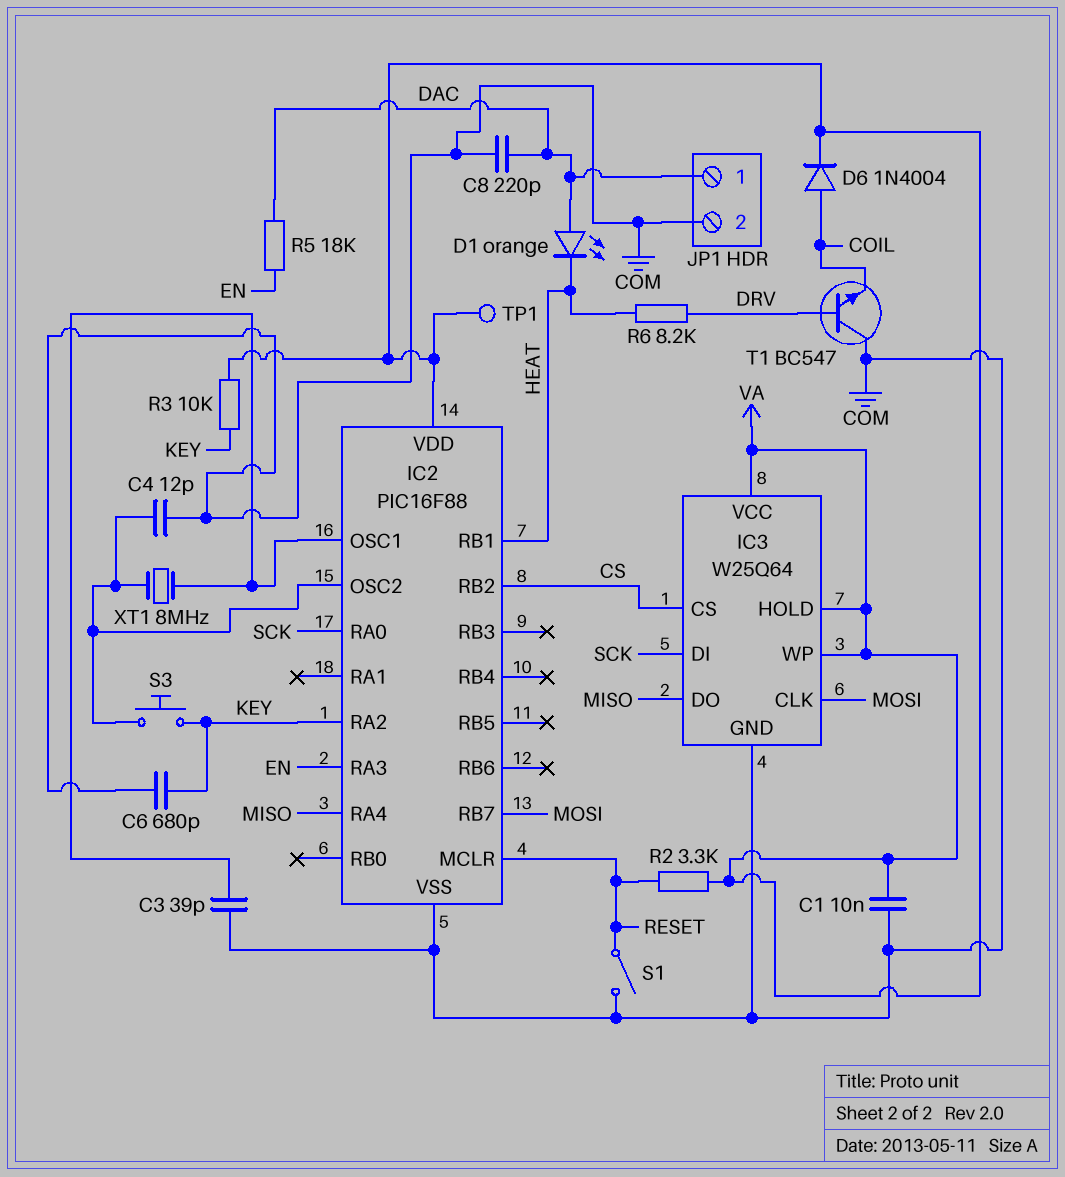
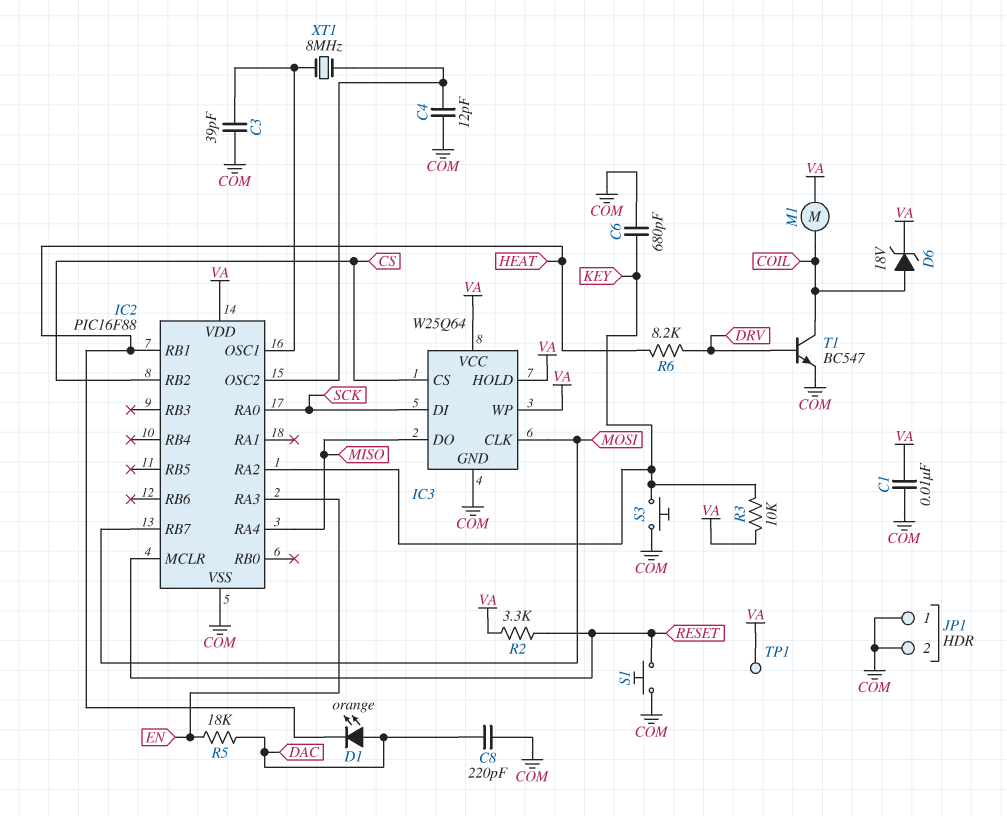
D6: diode 1N4004 (A COIL, K VA) -> zener 18V (A COIL, K VA)
JP1 pin 1: DAC -> COM
M1: none -> motor (COIL, VA)
S1: switch (COM, RESET) -> button (COM, RESET)
S3: button (IC2/OSC2, KEY) -> button (COM, KEY)
T1: NPN BC547 (B DRV, C COM, E COIL) -> NPN BC547 (B DRV, C COIL, E COM)

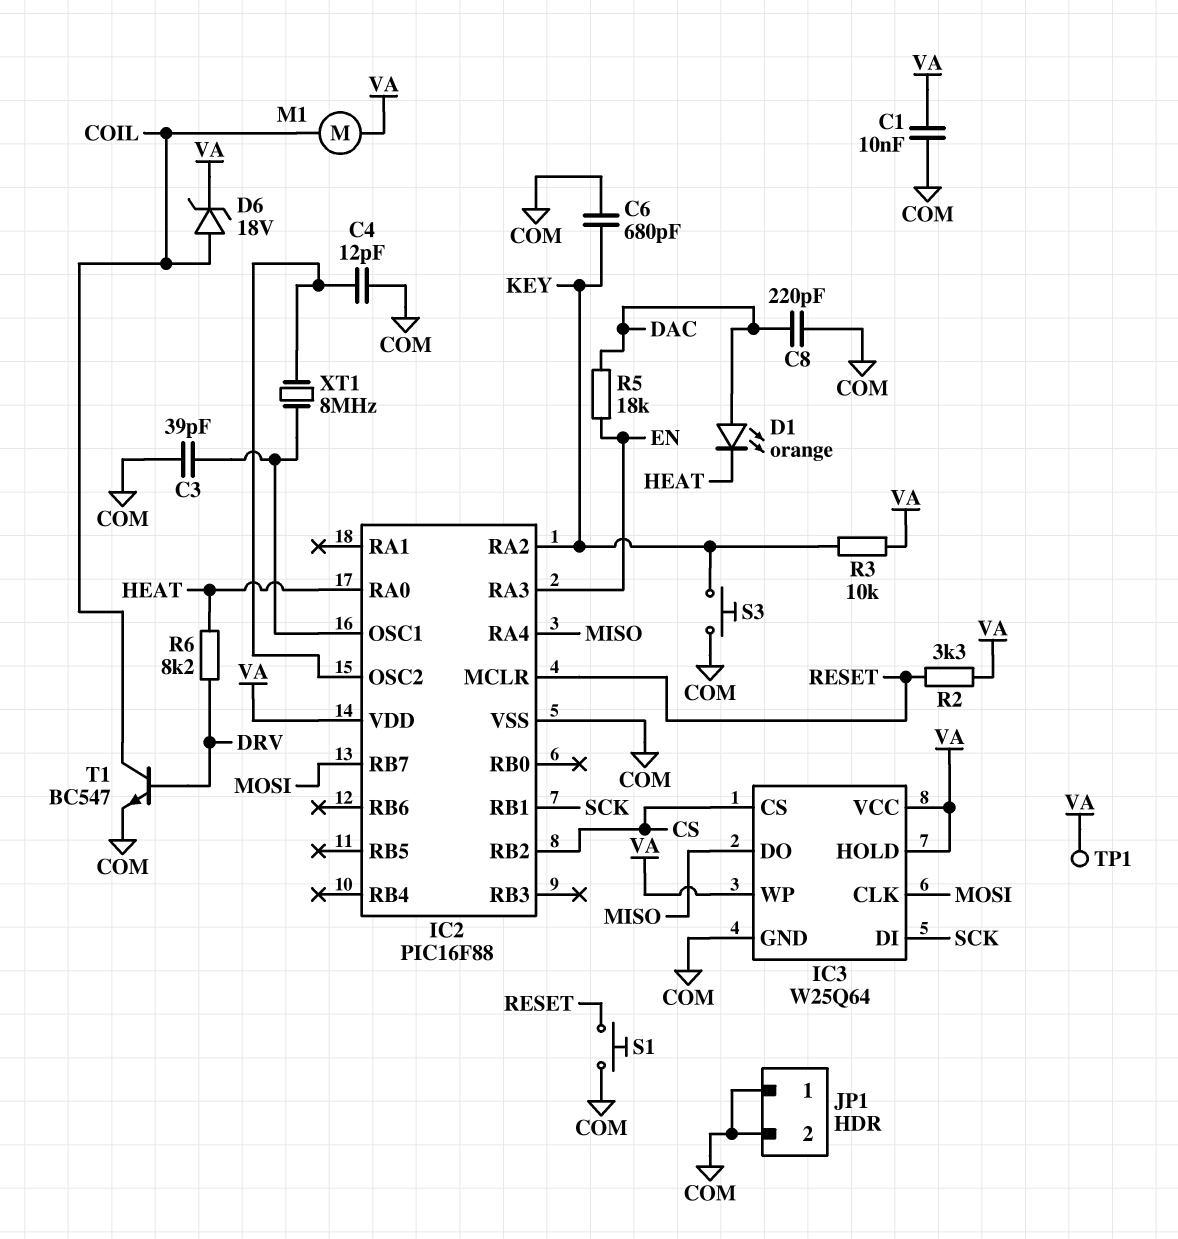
IC2 pin RA0: SCK -> HEAT
IC2 pin RB1: HEAT -> SCK

